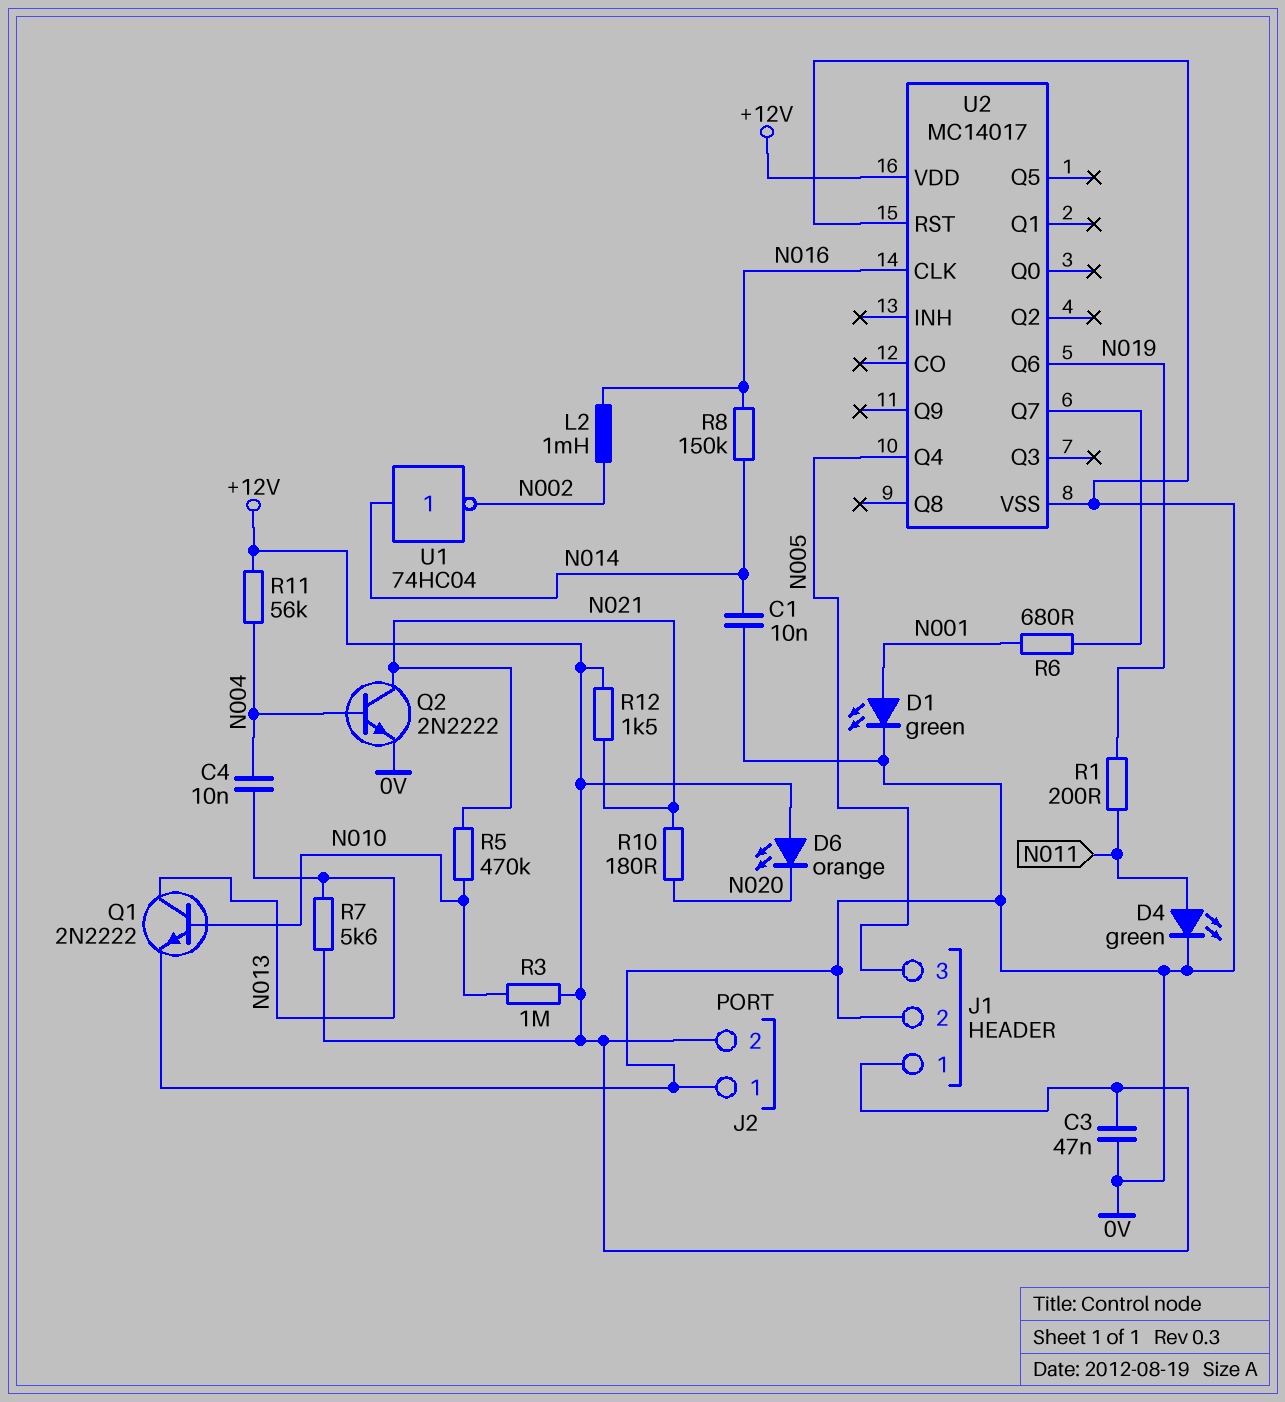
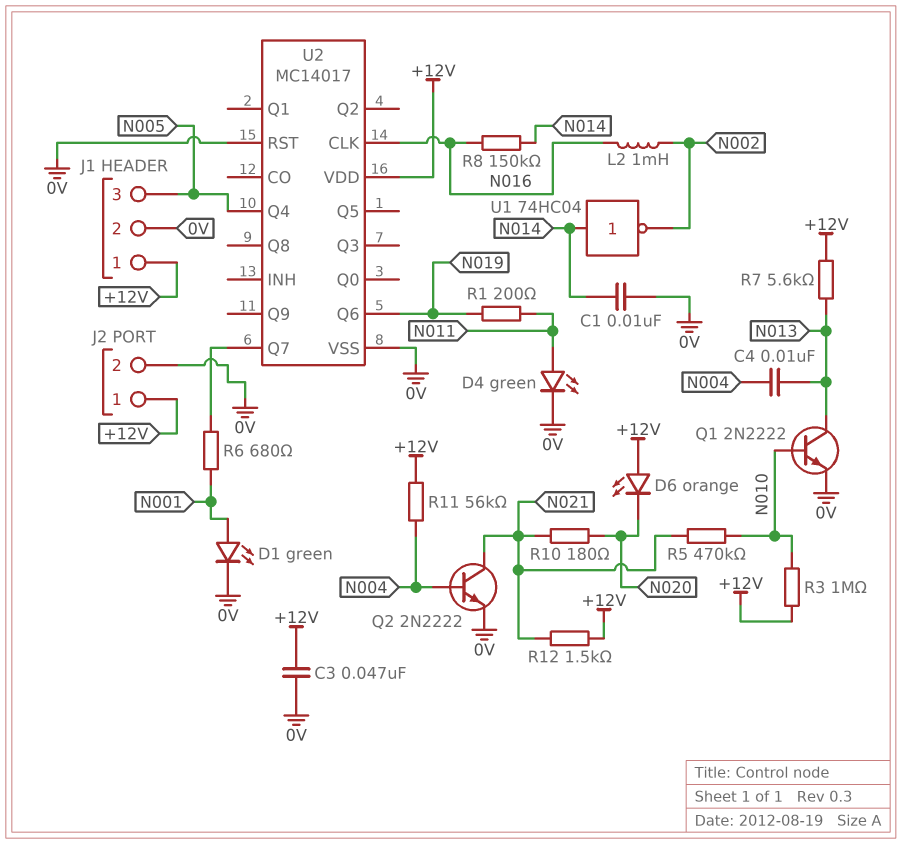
J2 pin 1: 0V -> +12V
J2 pin 2: +12V -> 0V

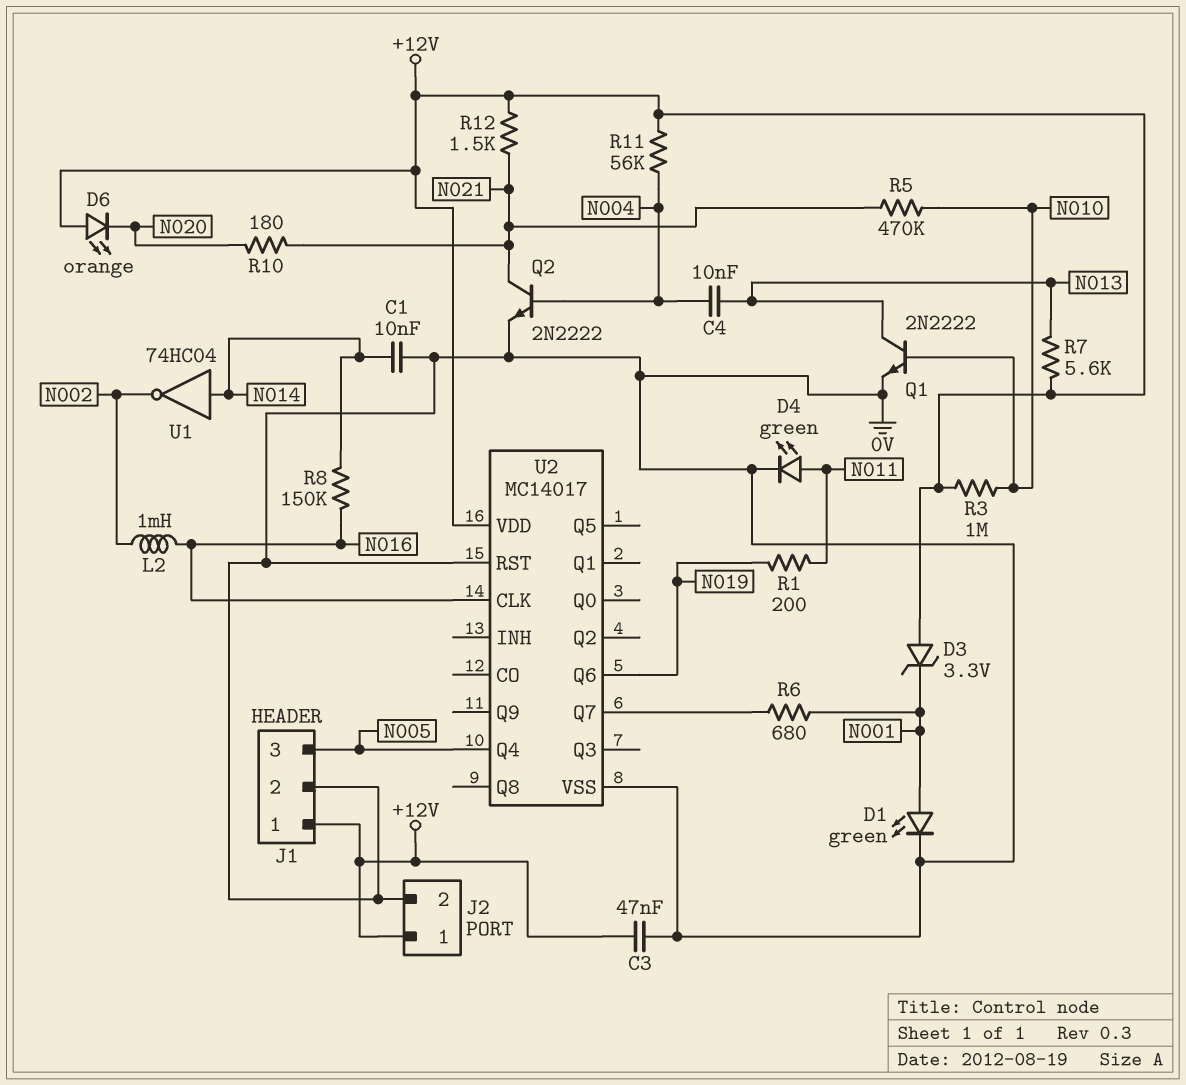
D3: none -> zener 3.3V (A +12V, K N001)

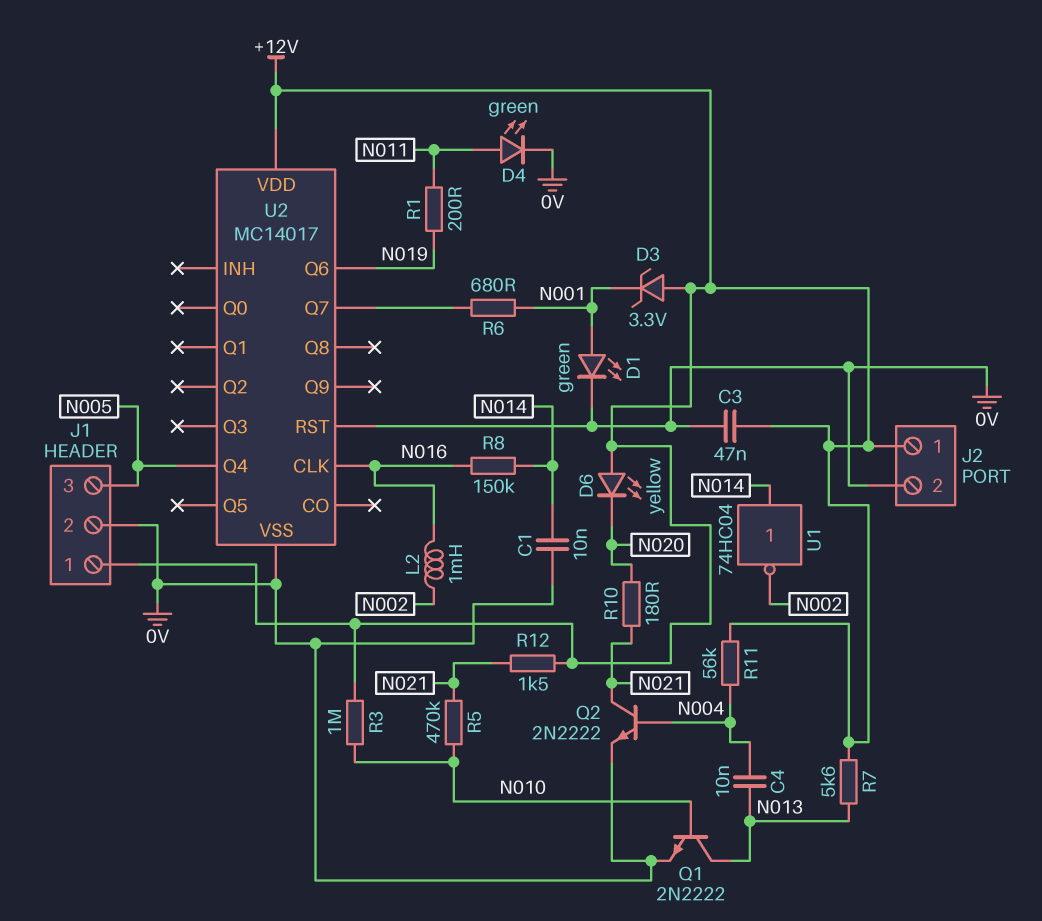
D6: LED orange (A +12V, K N020) -> LED yellow (A +12V, K N020)

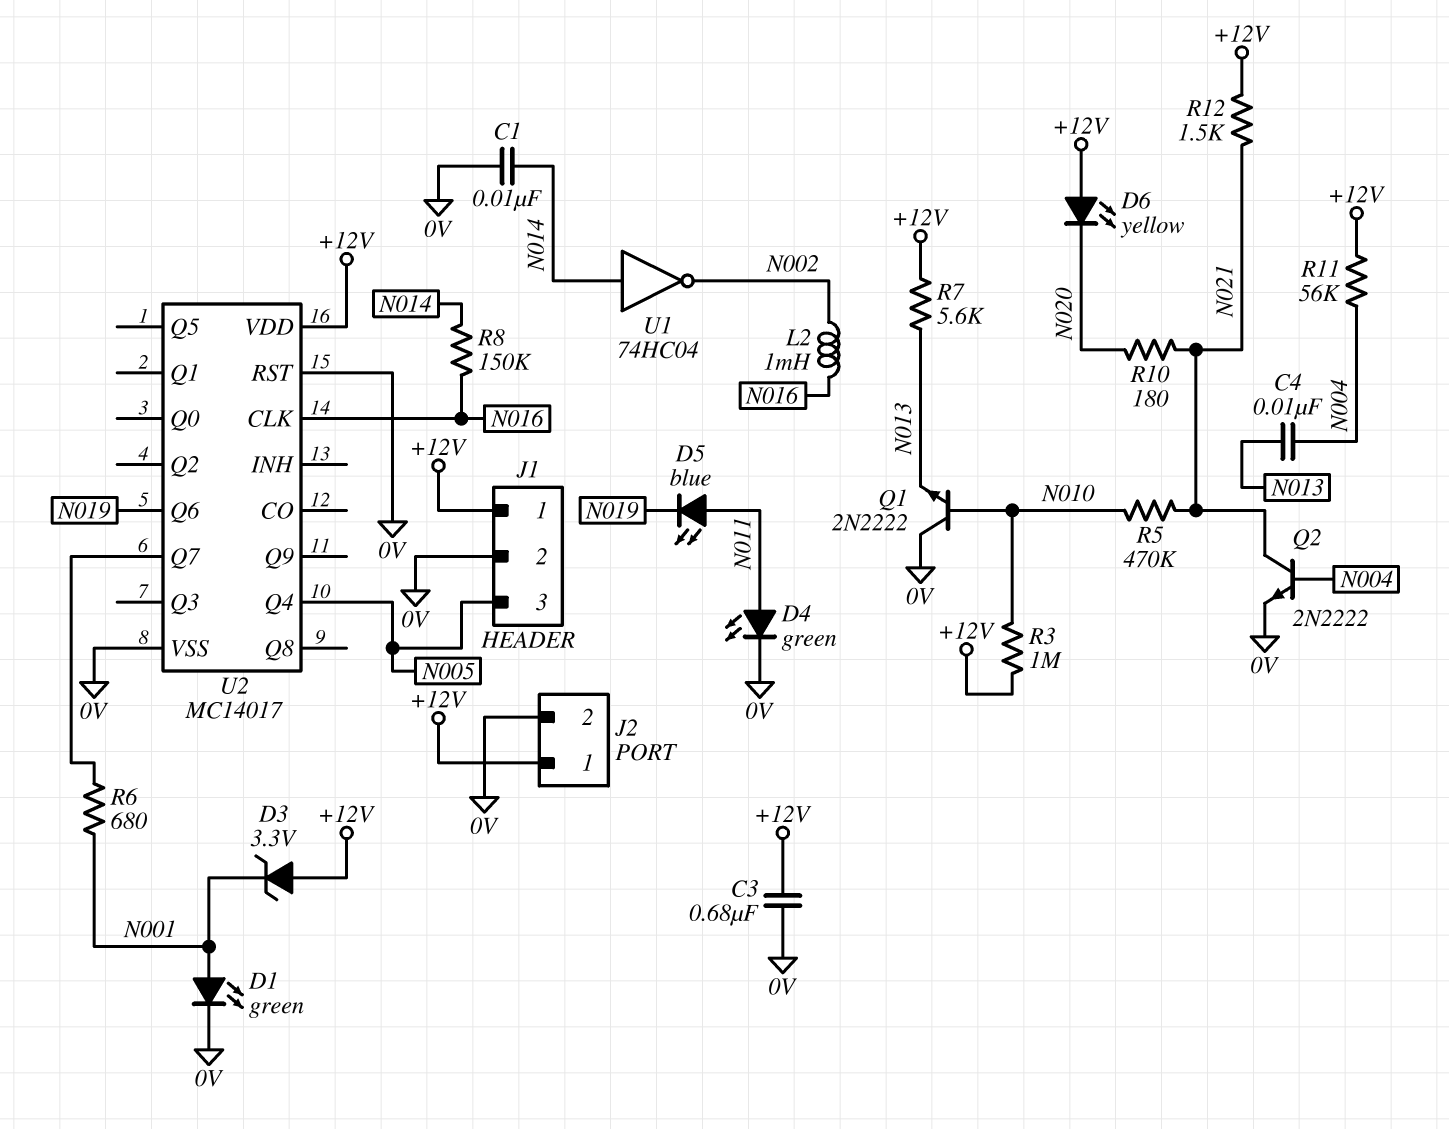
C3: 47nF (+12V, 0V) -> 680nF (+12V, 0V)
D5: none -> LED blue (A N011, K N019)
Q1: NPN 2N2222 (B N010, C N013, E 0V) -> NPN 2N2222 (B N010, C 0V, E N013)
R1: 200 (N011, N019) -> none

